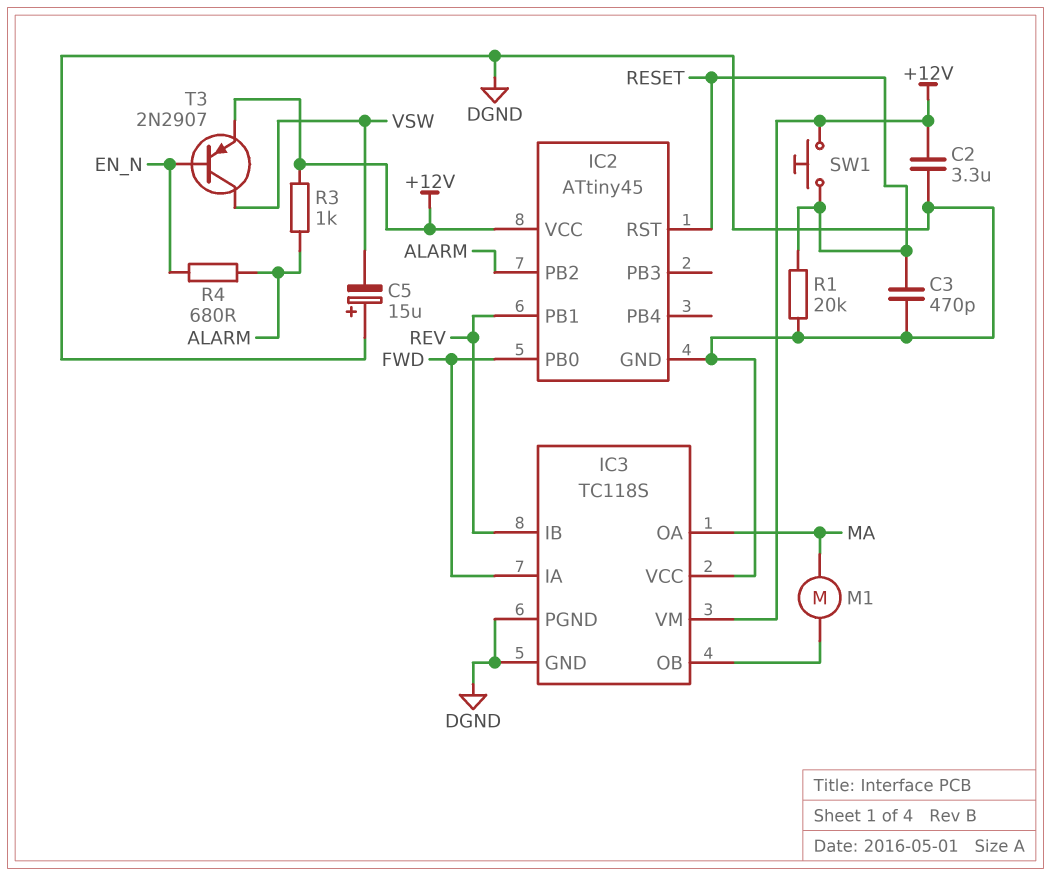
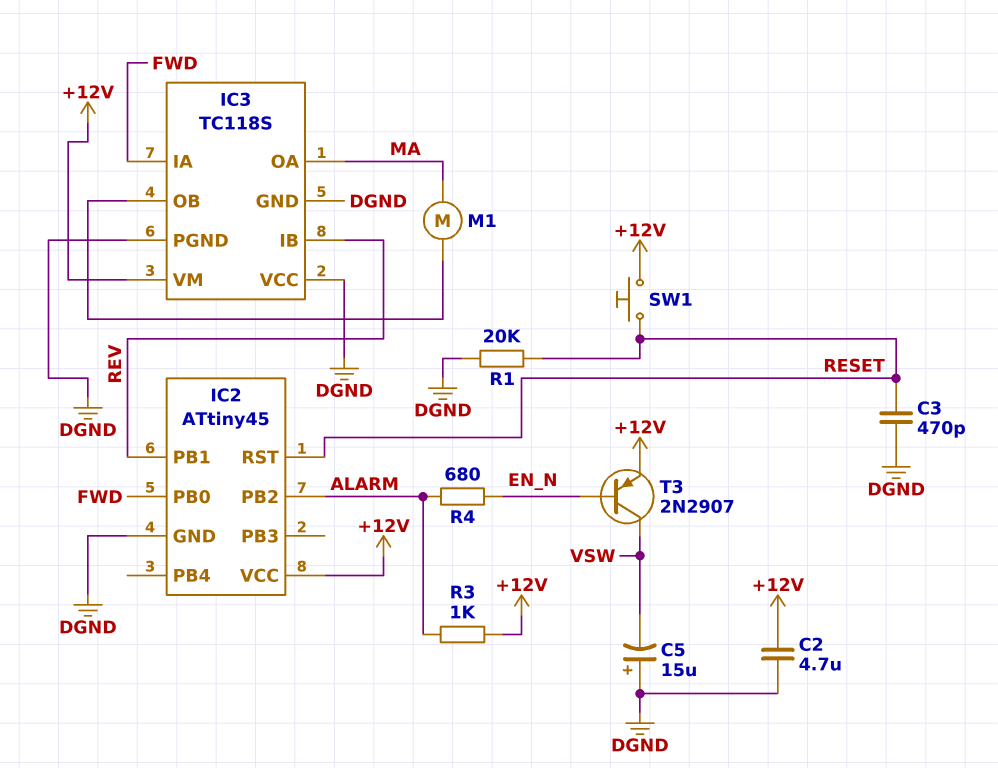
C2: 3.3uF (+12V, DGND) -> 4.7uF (+12V, DGND)

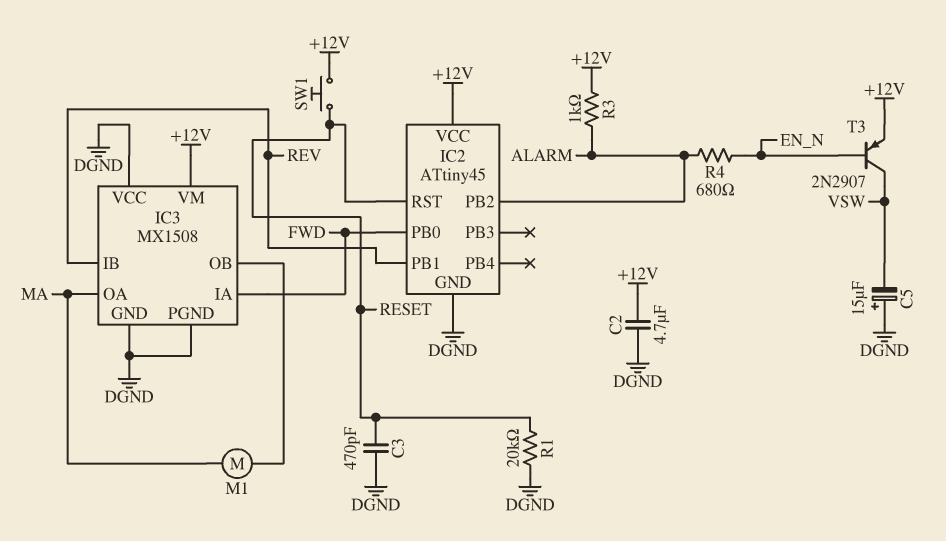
IC3: TC118S -> MX1508

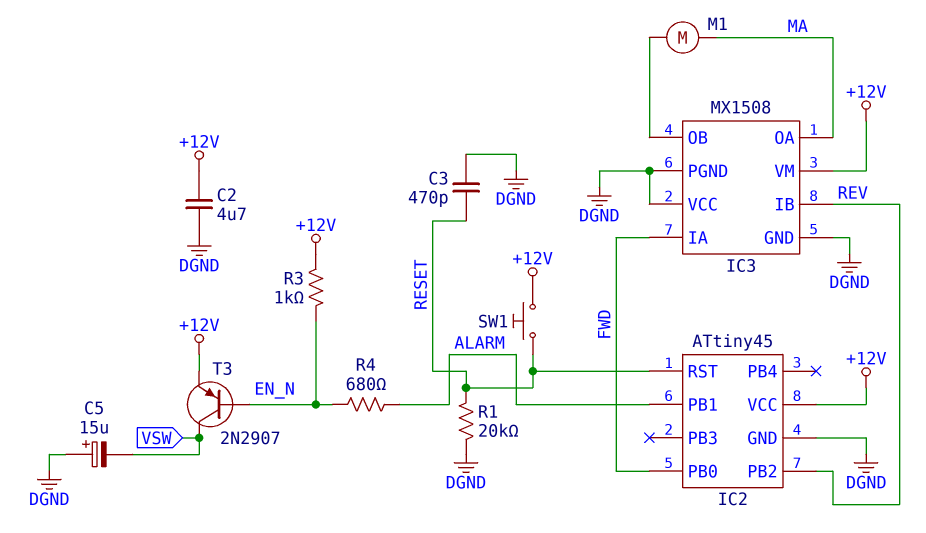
IC2 pin PB1: REV -> ALARM
IC2 pin PB2: ALARM -> REV
R3: 1k (+12V, ALARM) -> 1k (+12V, EN_N)

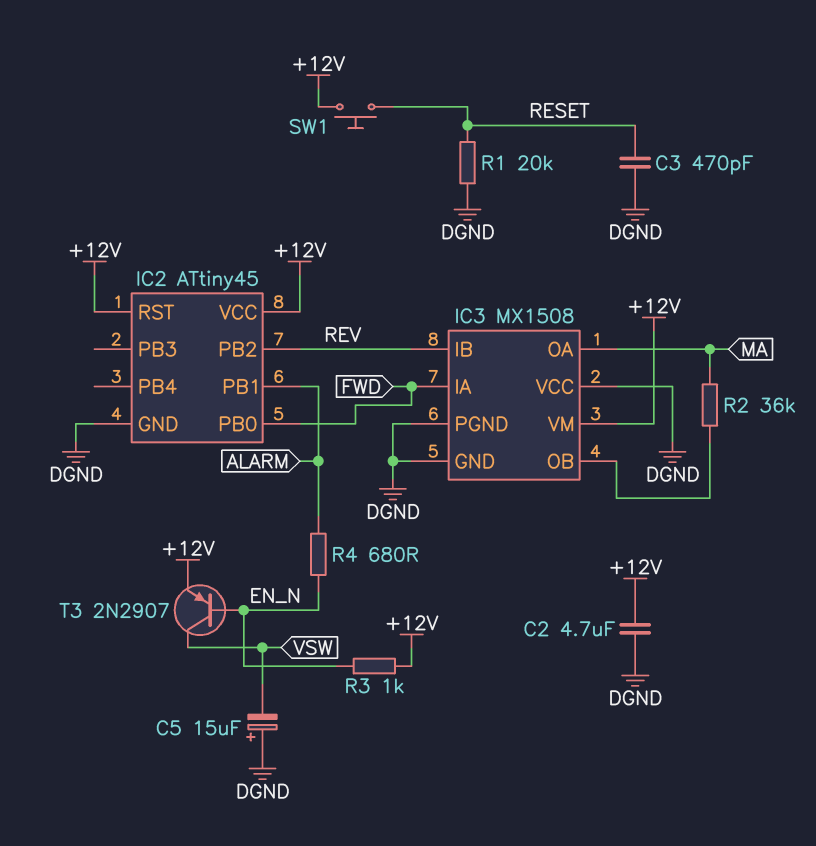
IC2 pin RST: RESET -> +12V
M1: motor (IC3/OB, MA) -> none
R2: none -> 36k (IC3/OB, MA)

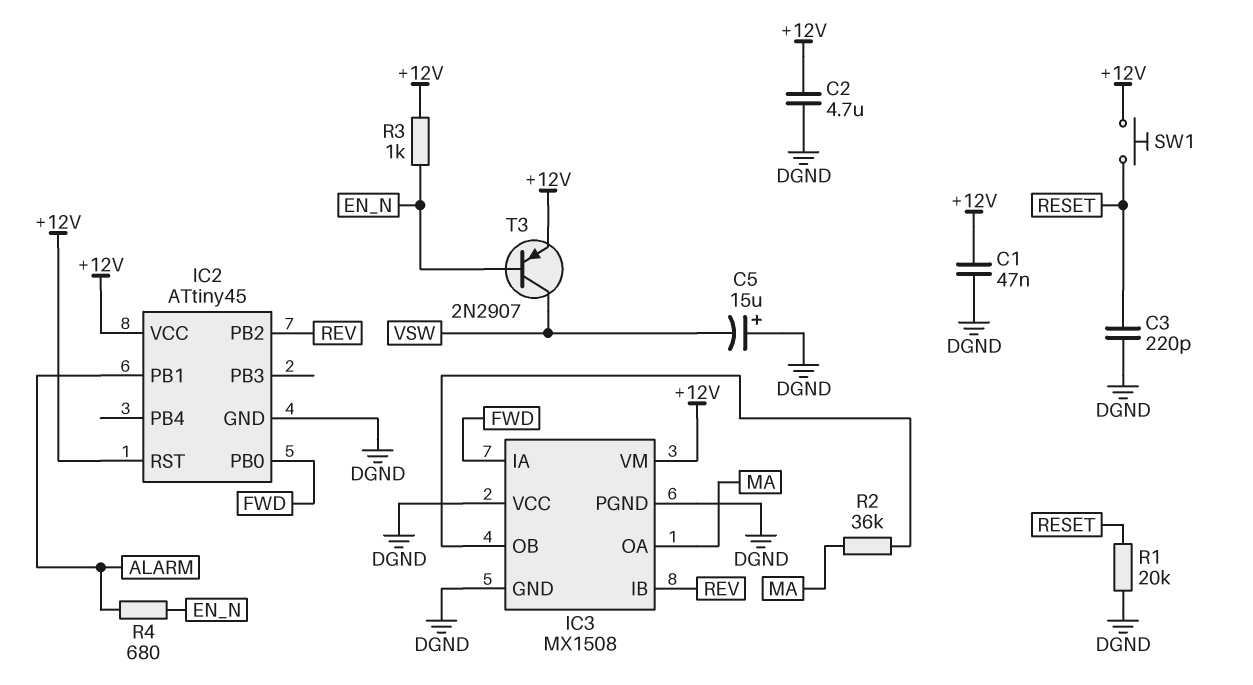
C1: none -> 47nF (+12V, DGND)
C3: 470pF (DGND, RESET) -> 220pF (DGND, RESET)

